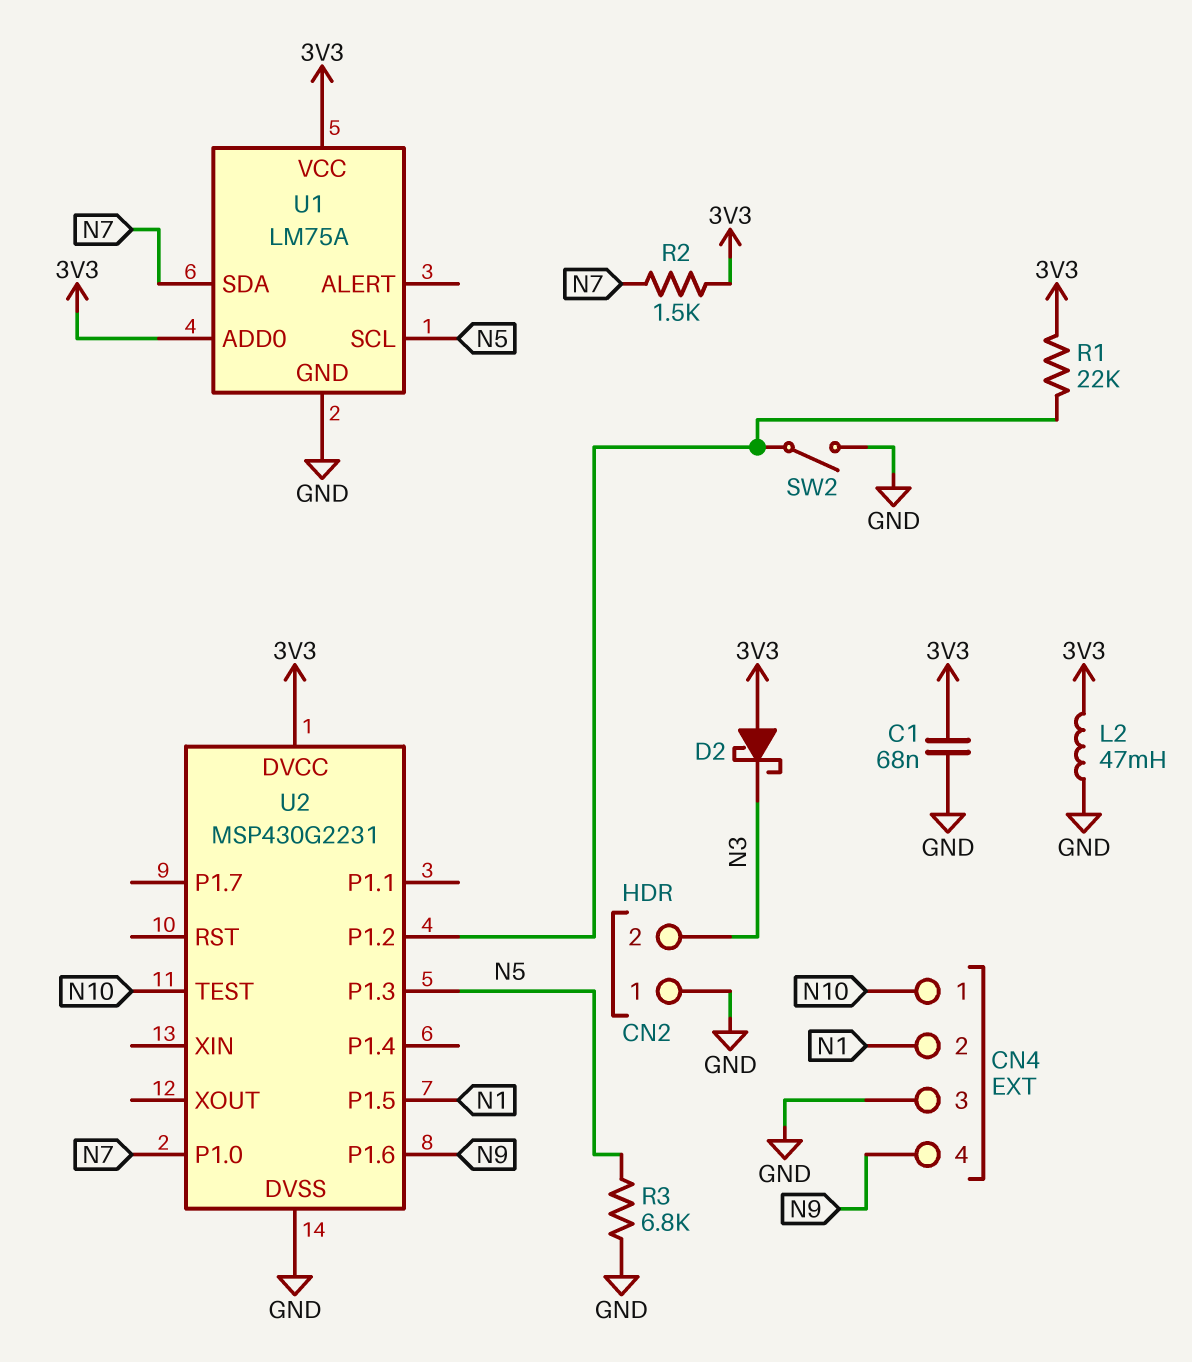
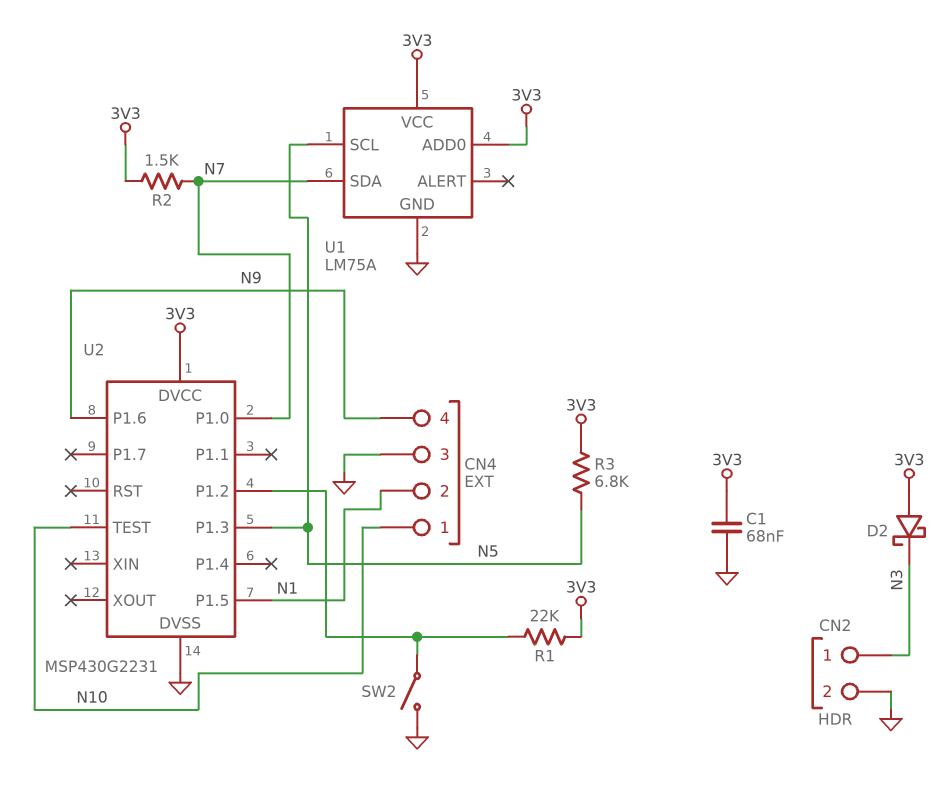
CN2 pin 1: GND -> N3
CN2 pin 2: N3 -> GND
L2: 47mH (3V3, GND) -> none
R3: 6.8k (GND, N5) -> 6.8k (3V3, N5)

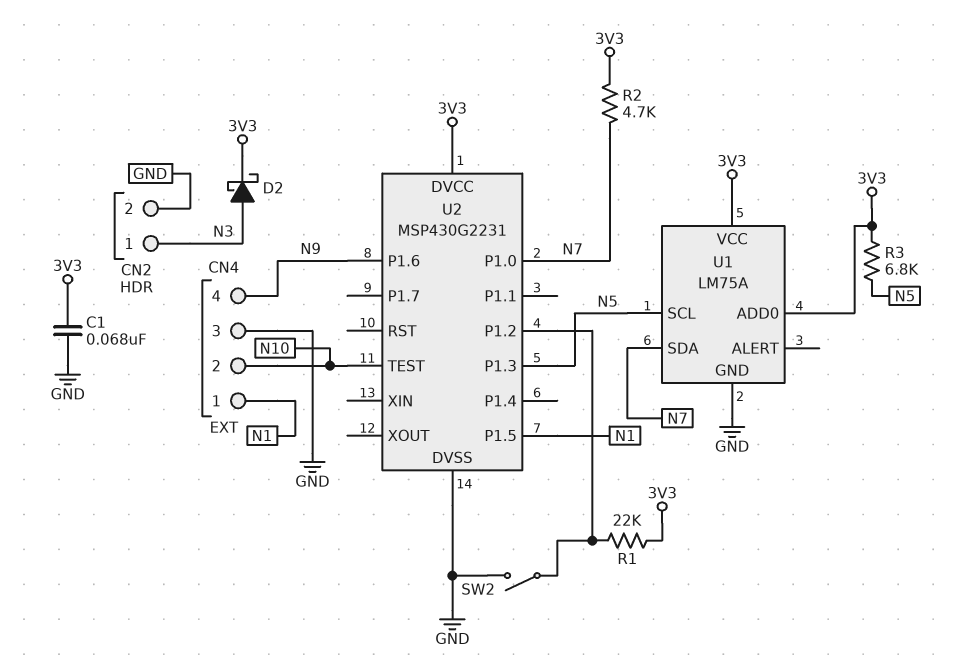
CN4 pin 1: N10 -> N1
CN4 pin 2: N1 -> N10
D2: schottky (A 3V3, K N3) -> schottky (A N3, K 3V3)
R2: 1.5k (3V3, N7) -> 4.7k (3V3, N7)

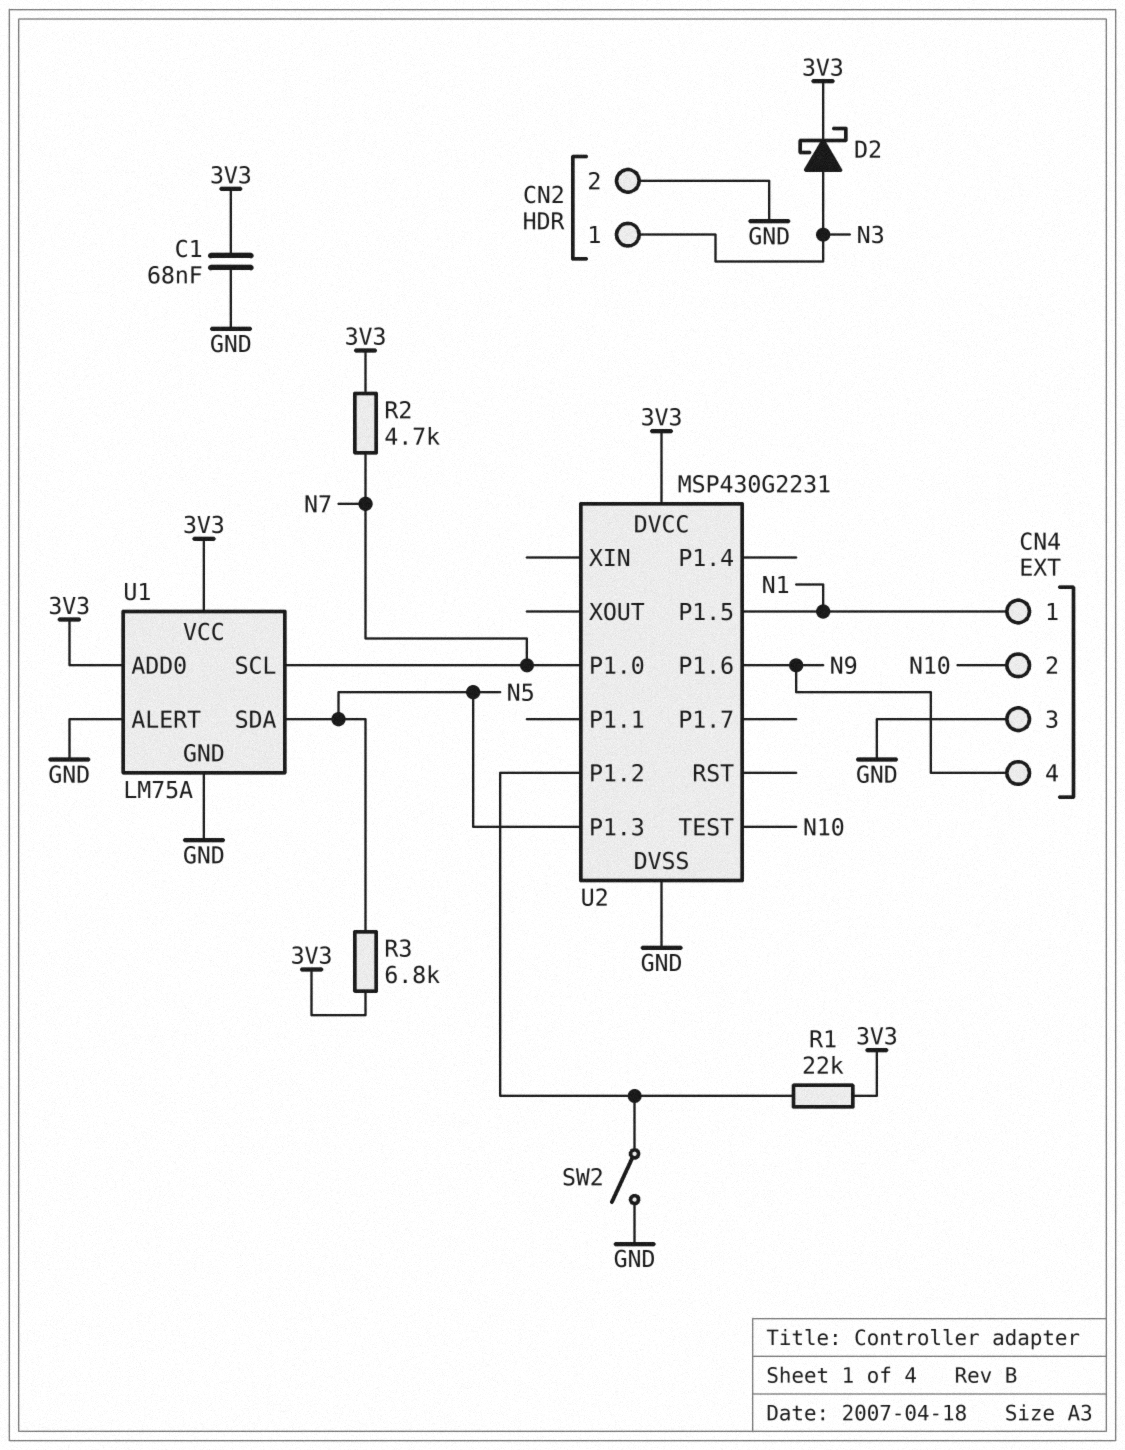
U1 pin ALERT: none -> GND
U1 pin SCL: N5 -> N7
U1 pin SDA: N7 -> N5

